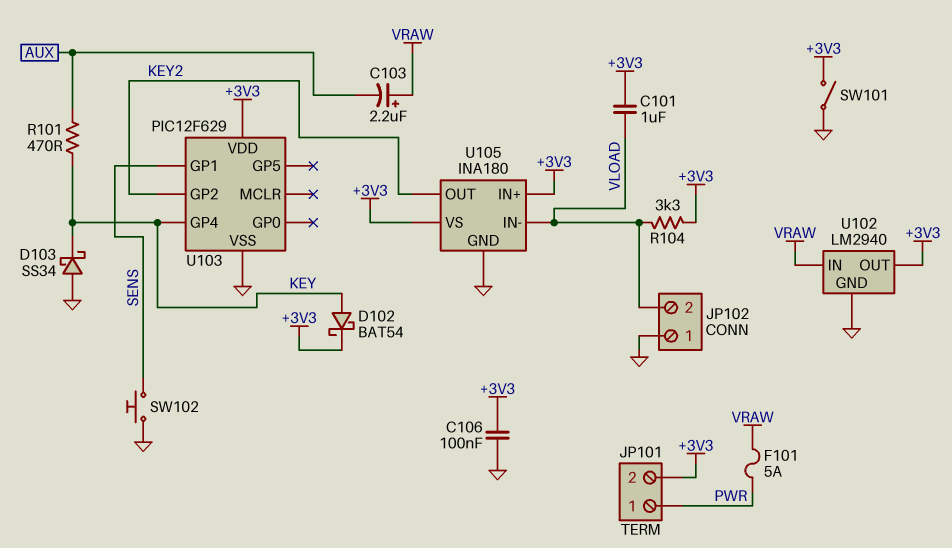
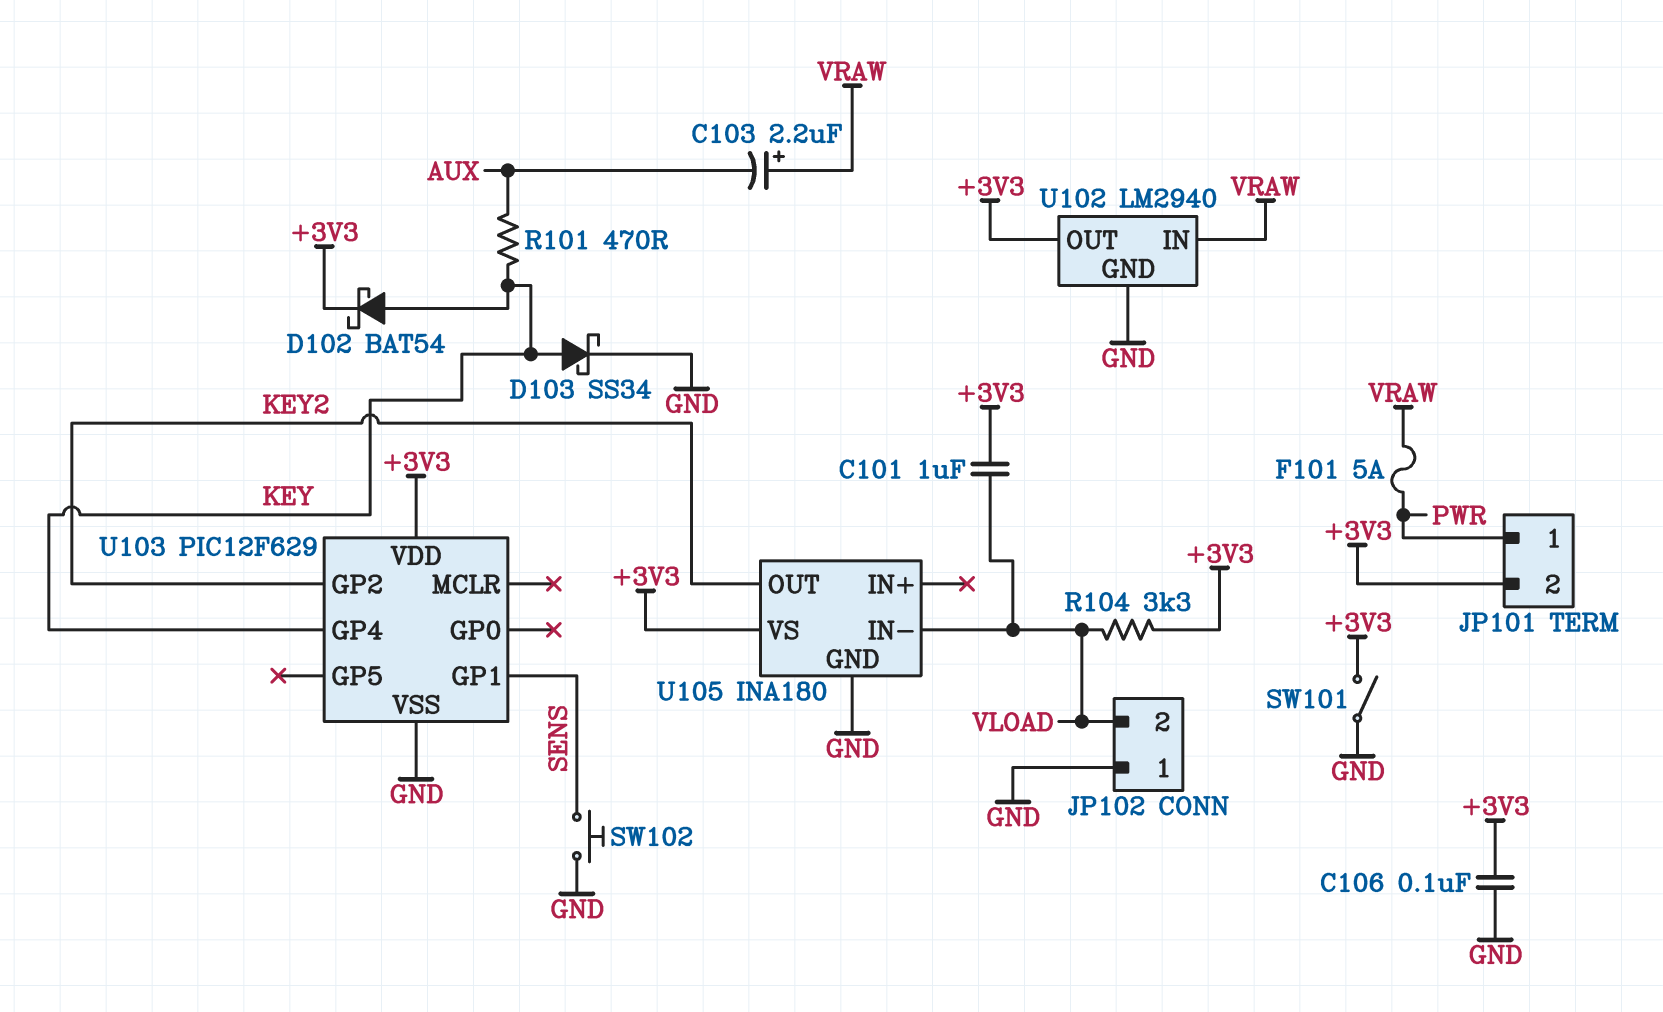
D103: schottky SS34 (A GND, K KEY) -> schottky SS34 (A KEY, K GND)
U105 pin IN+: +3V3 -> none

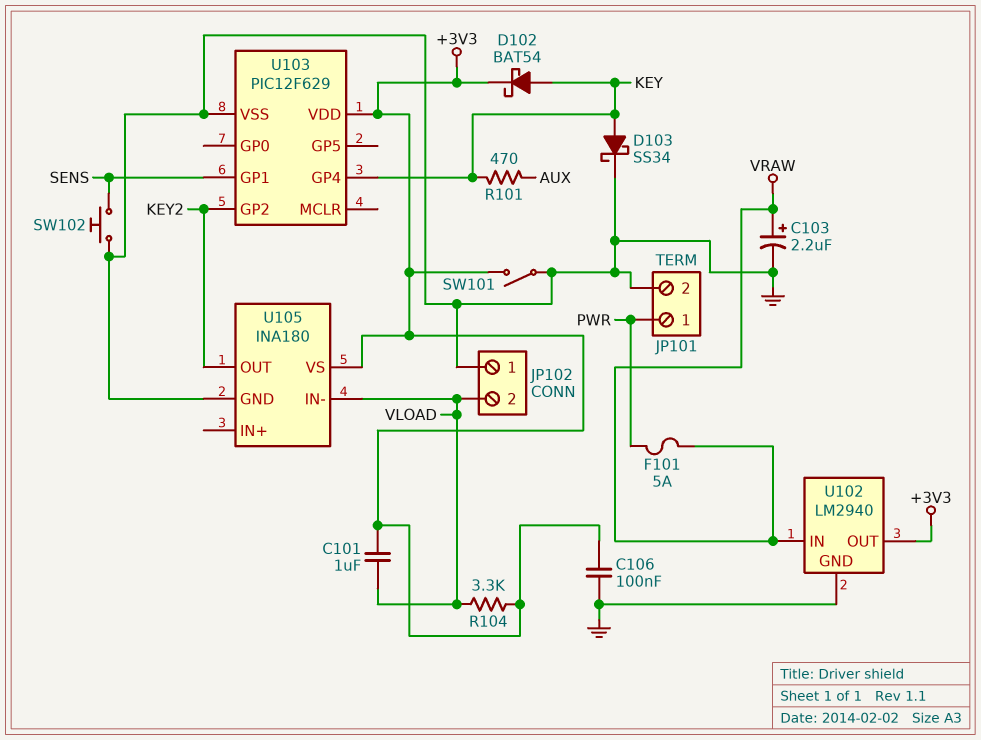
C103: 2.2uF (plus VRAW, minus AUX) -> 2.2uF (plus VRAW, minus GND)
JP101 pin 2: +3V3 -> GND

